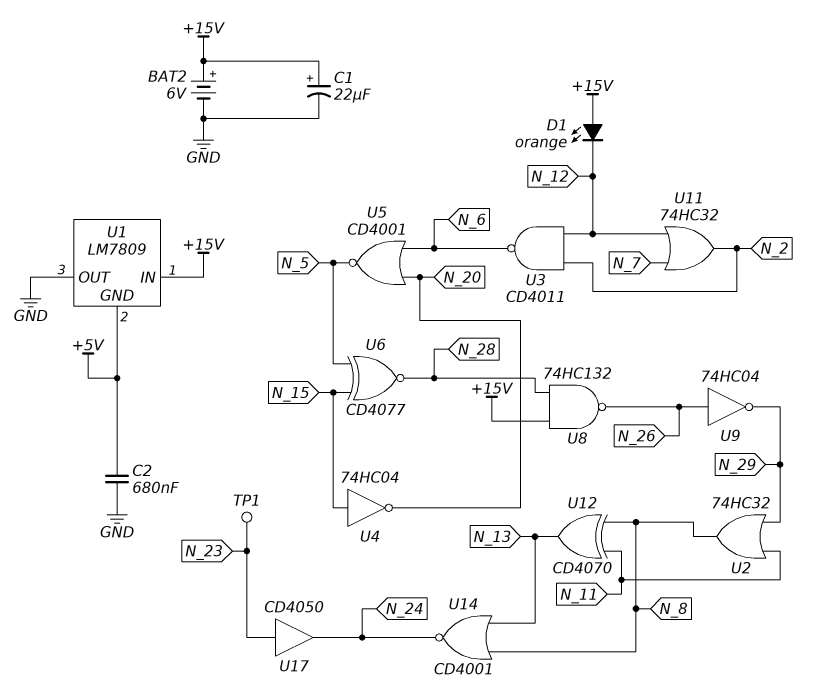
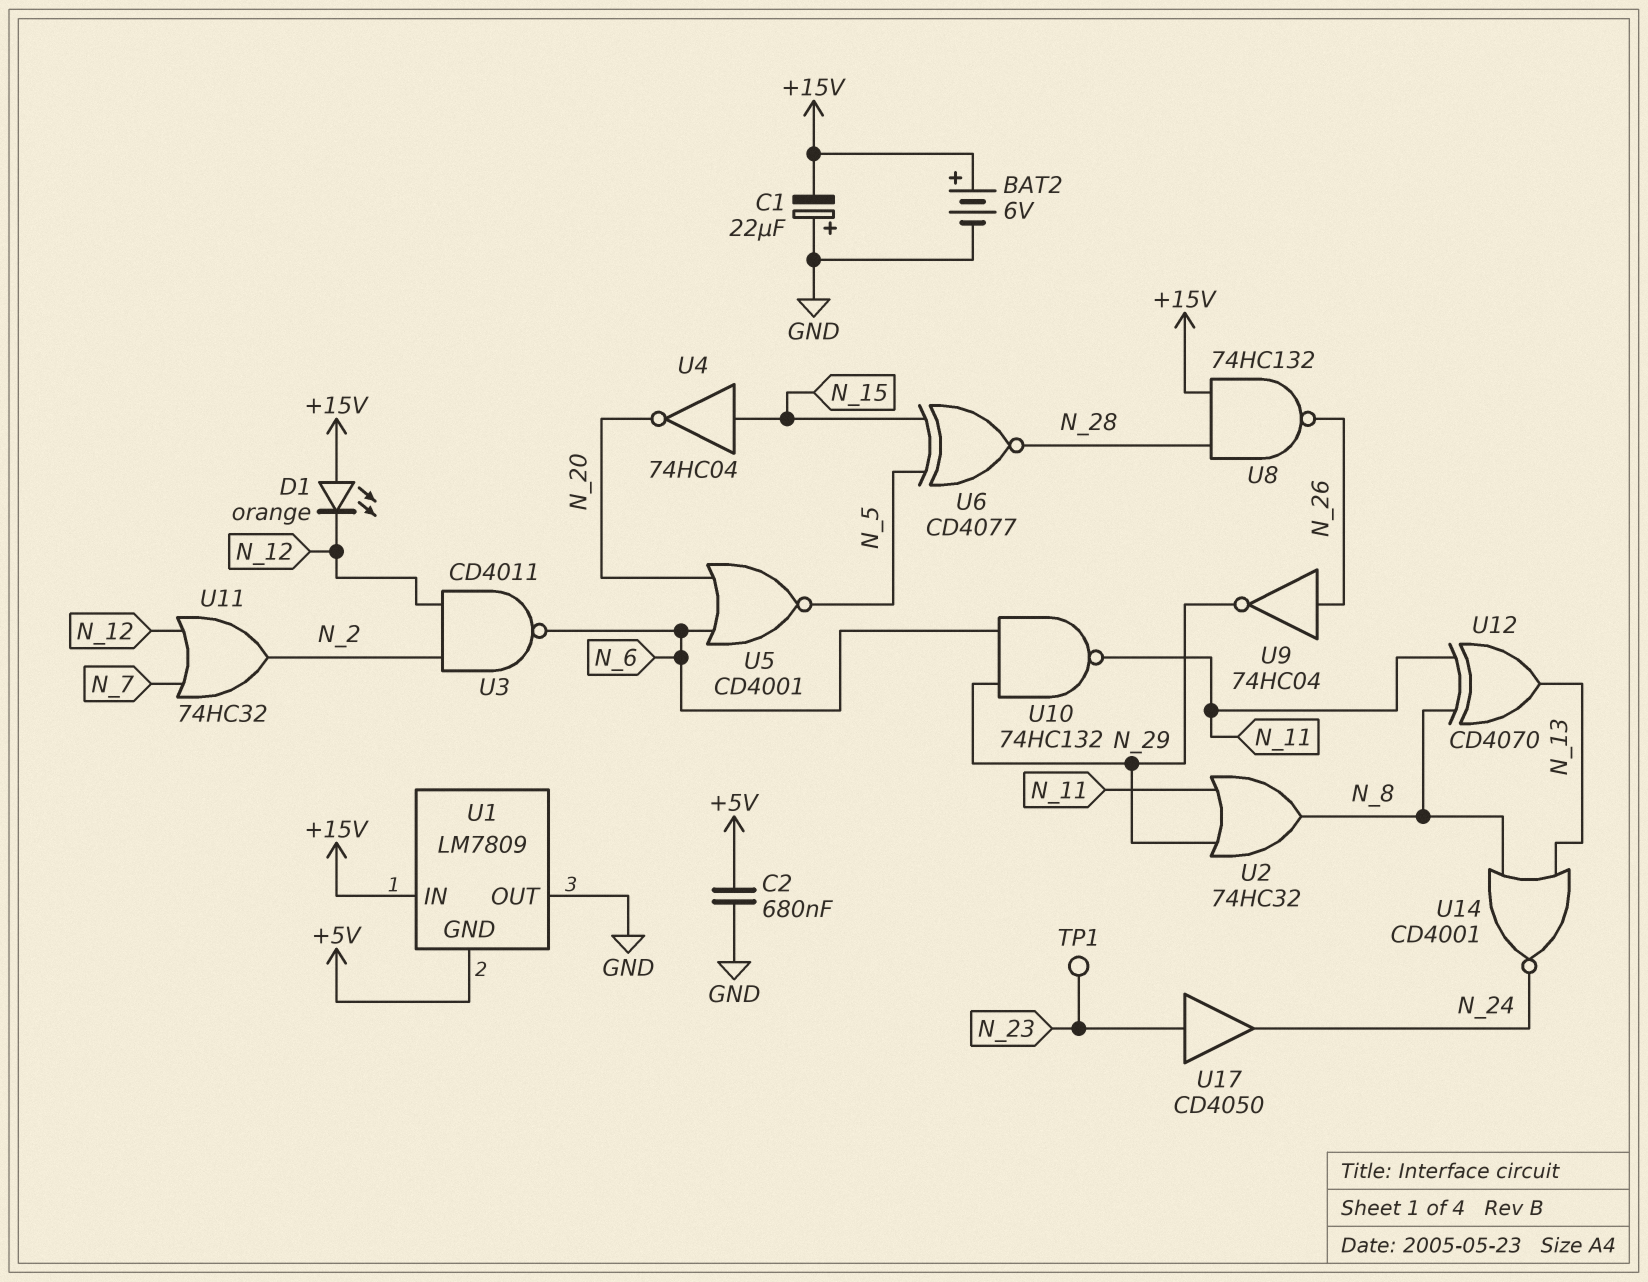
C1: 22uF (plus +15V, minus GND) -> 22uF (plus GND, minus +15V)
U10: none -> NAND 74HC132 (in N_6, in N_29, out N_11)

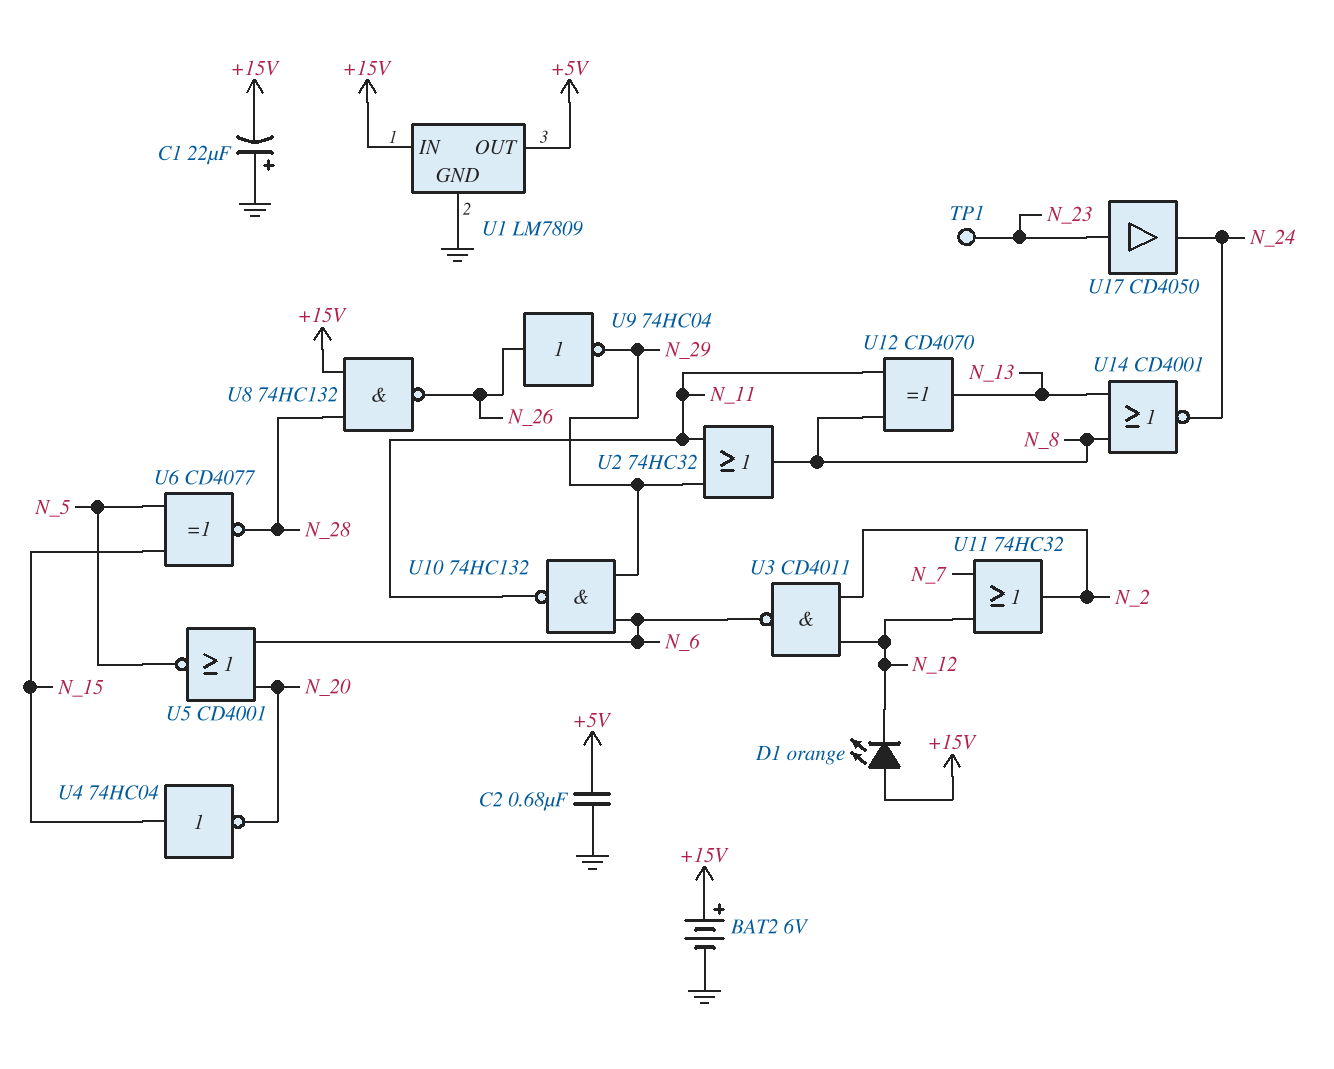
U1 pin GND: +5V -> GND
U1 pin OUT: GND -> +5V

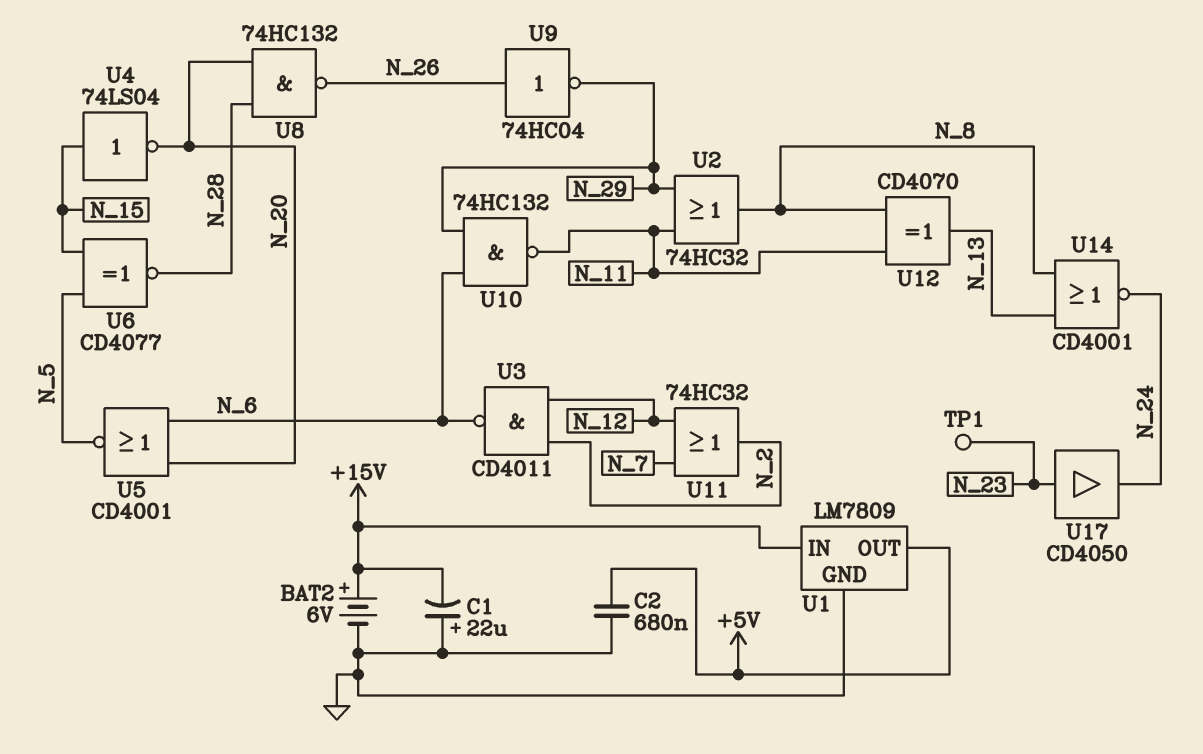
D1: LED orange (A +15V, K N_12) -> none
U4: NOT 74HC04 (in N_15, out N_20) -> NOT 74LS04 (in N_15, out N_20)
U8: NAND 74HC132 (in +15V, in N_28, out N_26) -> NAND 74HC132 (in N_20, in N_28, out N_26)

